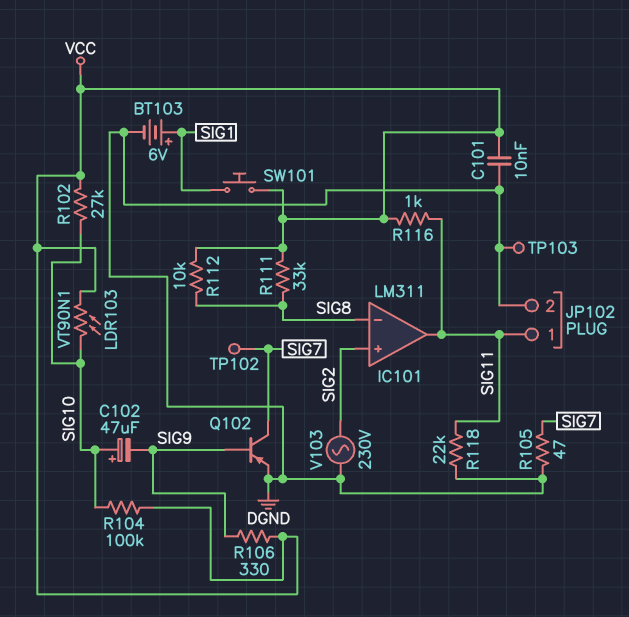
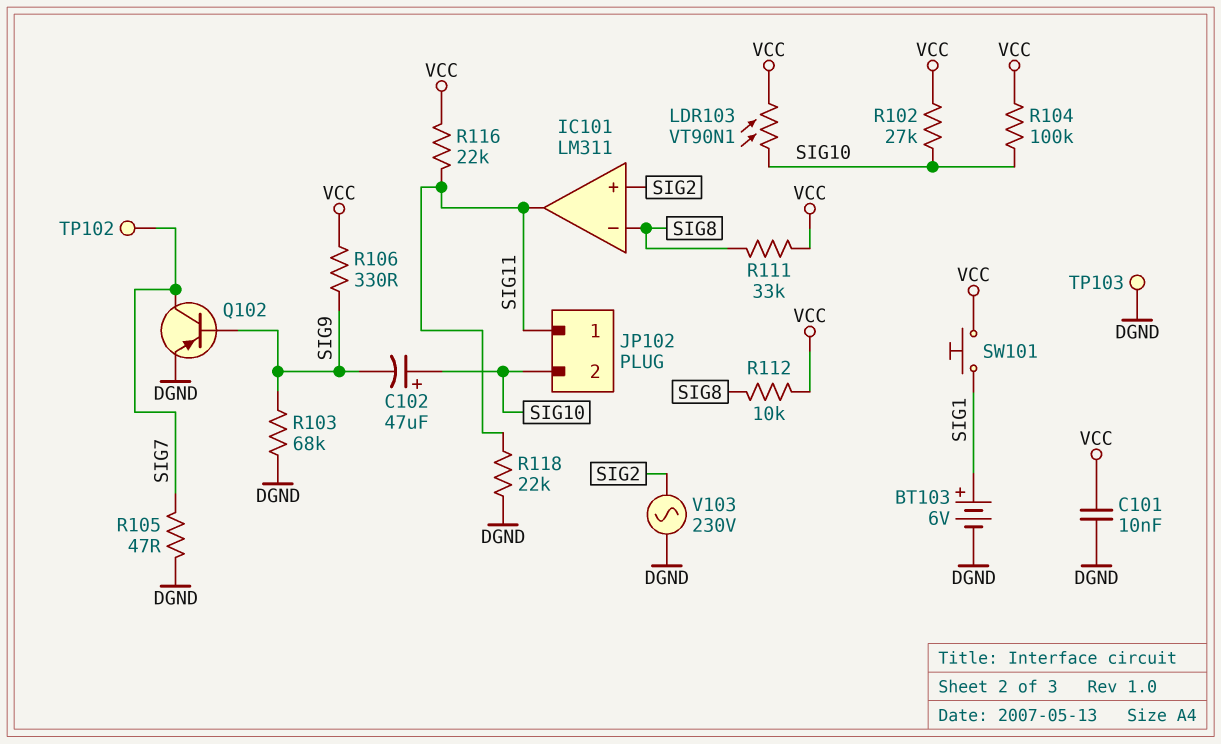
JP102 pin 2: DGND -> SIG10
R103: none -> 68k (DGND, SIG9)
R116: 1k (SIG11, VCC) -> 22k (SIG11, VCC)

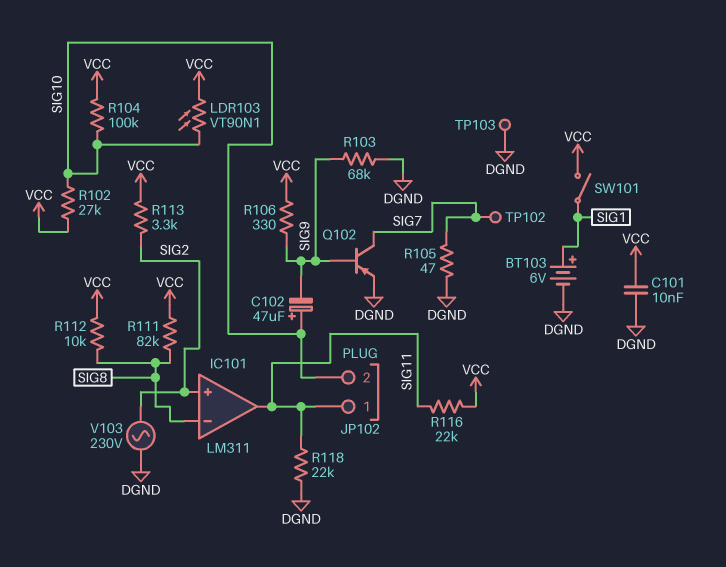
R111: 33k (SIG8, VCC) -> 82k (SIG8, VCC)
R113: none -> 3.3k (SIG2, VCC)
SW101: button (SIG1, VCC) -> switch (SIG1, VCC)

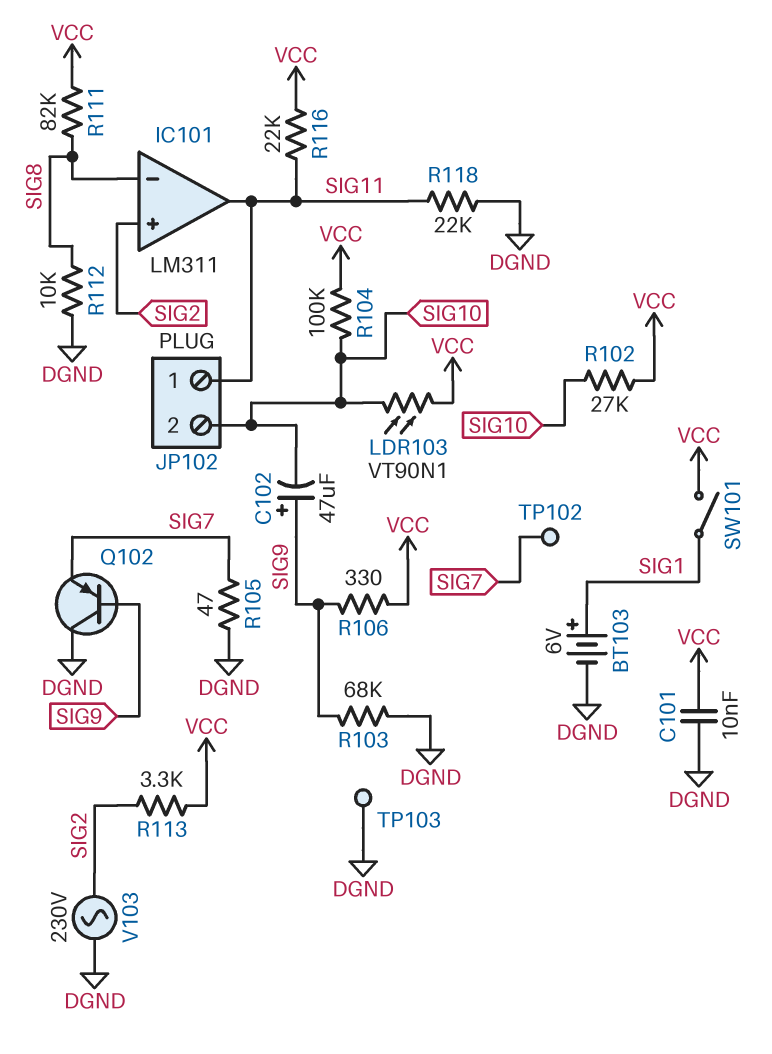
C102: 47uF (plus SIG10, minus SIG9) -> 47uF (plus SIG9, minus SIG10)
Q102: PNP (B SIG9, C SIG7, E DGND) -> PNP (B SIG9, C DGND, E SIG7)
R112: 10k (SIG8, VCC) -> 10k (DGND, SIG8)

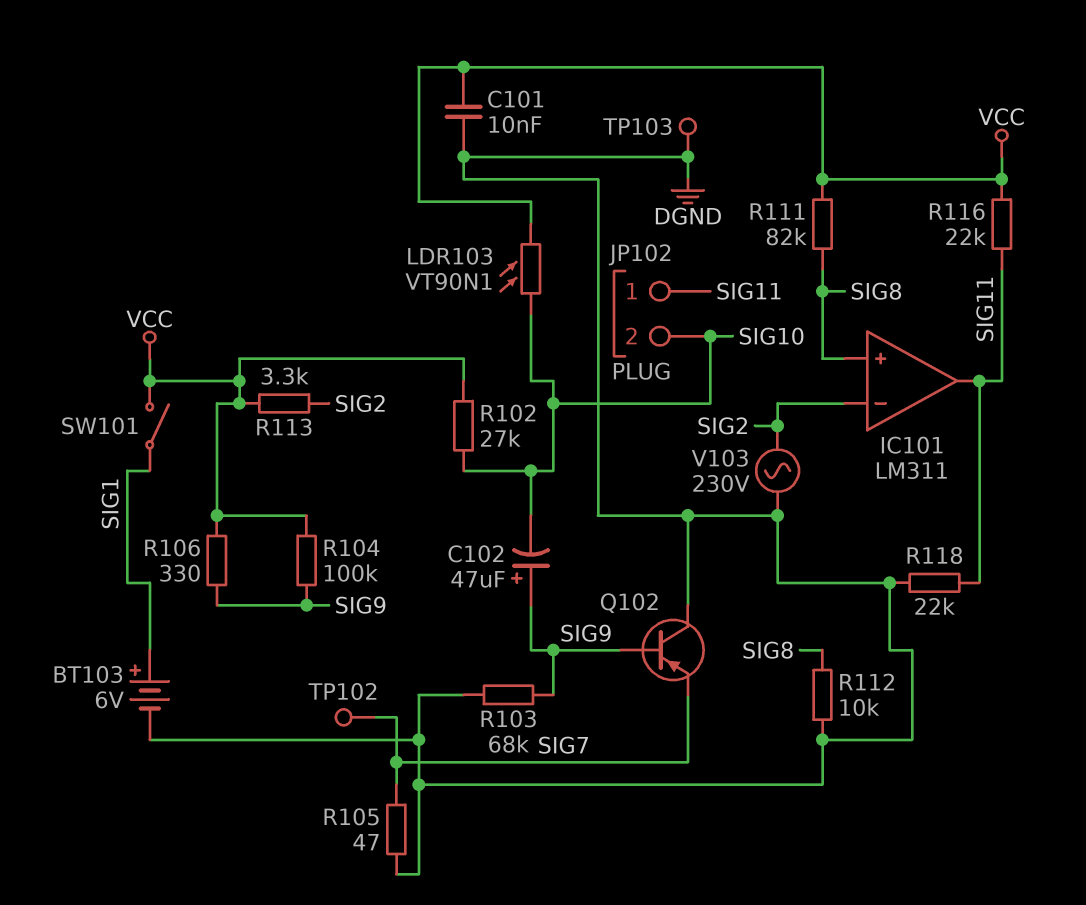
IC101 pin in+: SIG2 -> SIG8
IC101 pin in-: SIG8 -> SIG2
R104: 100k (SIG10, VCC) -> 100k (SIG9, VCC)

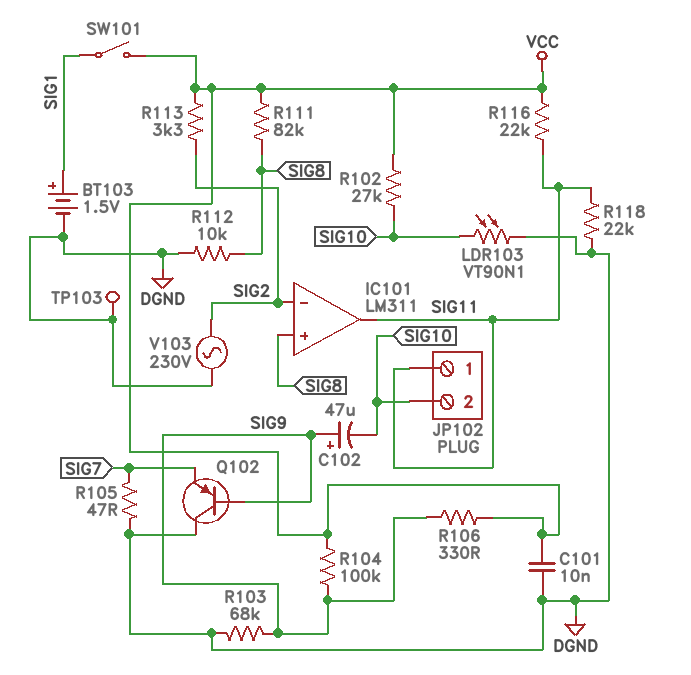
BT103: 6V (plus SIG1, minus DGND) -> 1.5V (plus SIG1, minus DGND)
LDR103: VT90N1 (SIG10, VCC) -> VT90N1 (DGND, SIG10)
TP102: test point (SIG7) -> none

